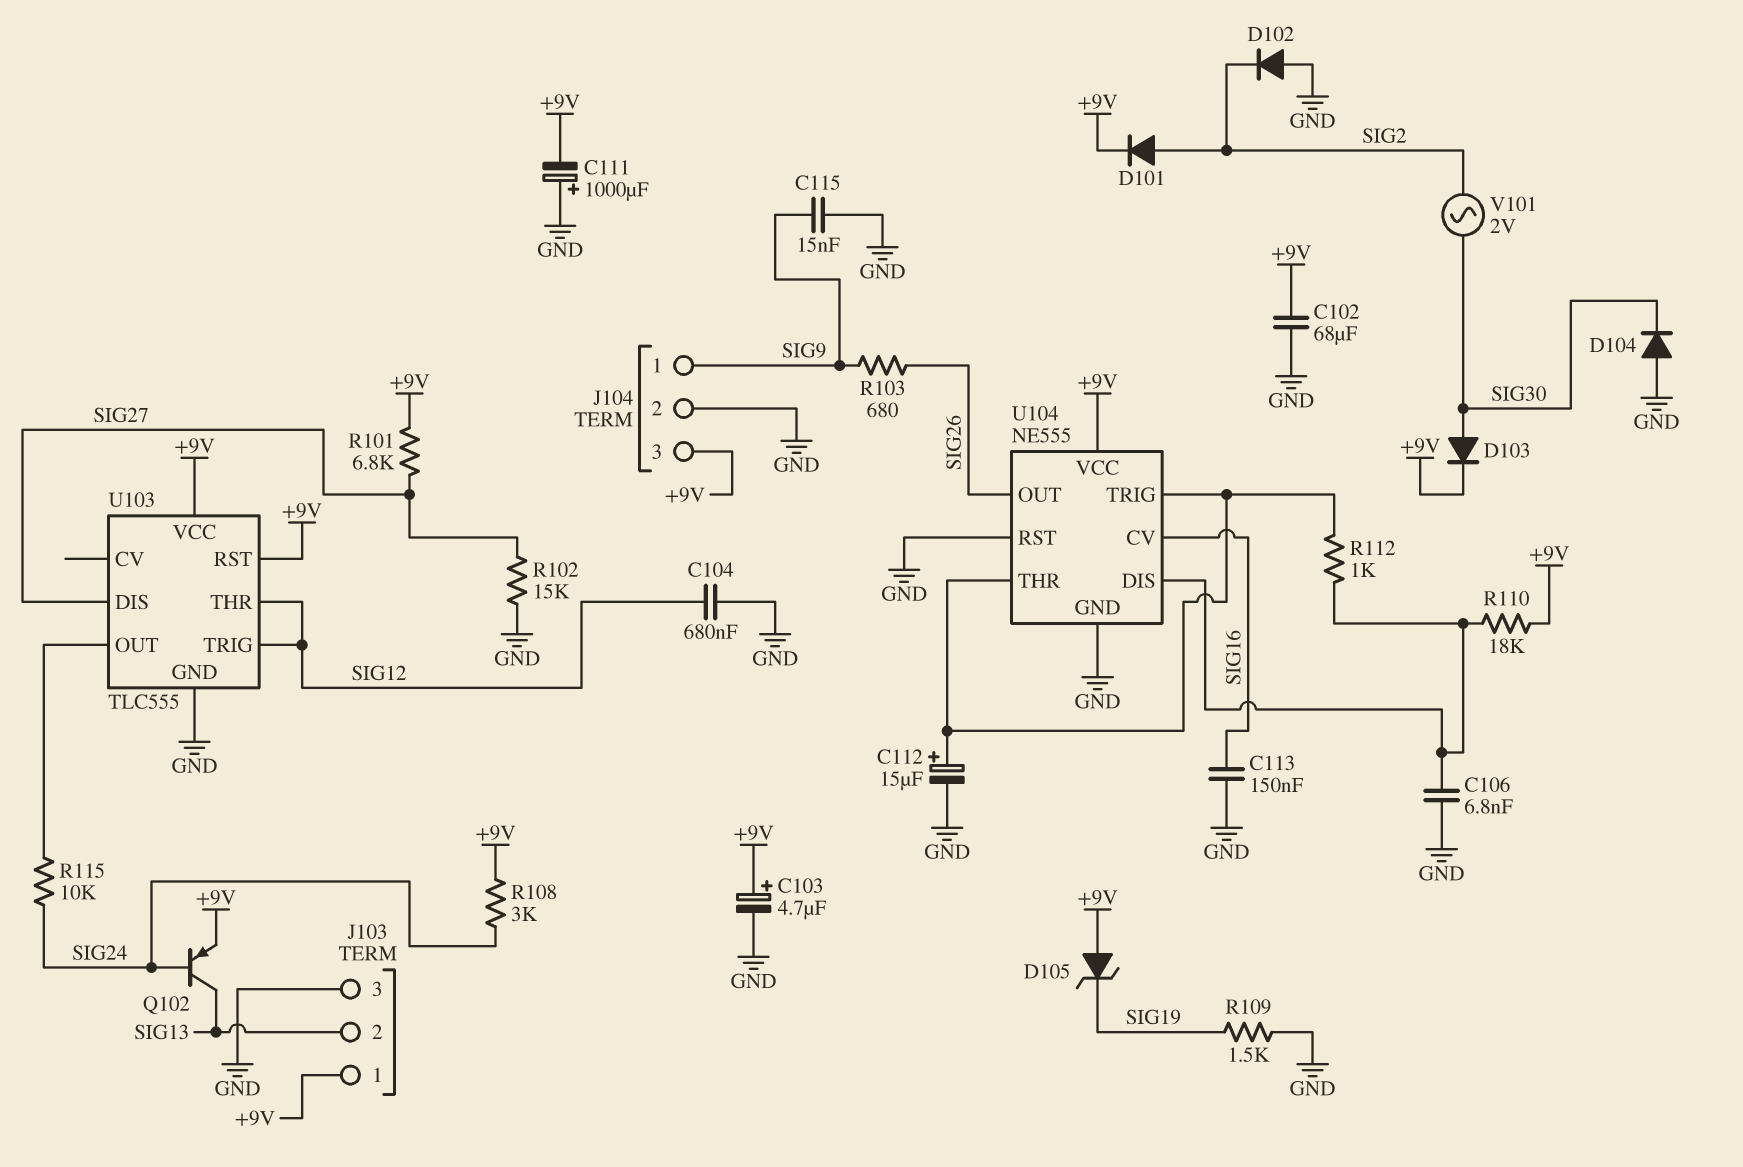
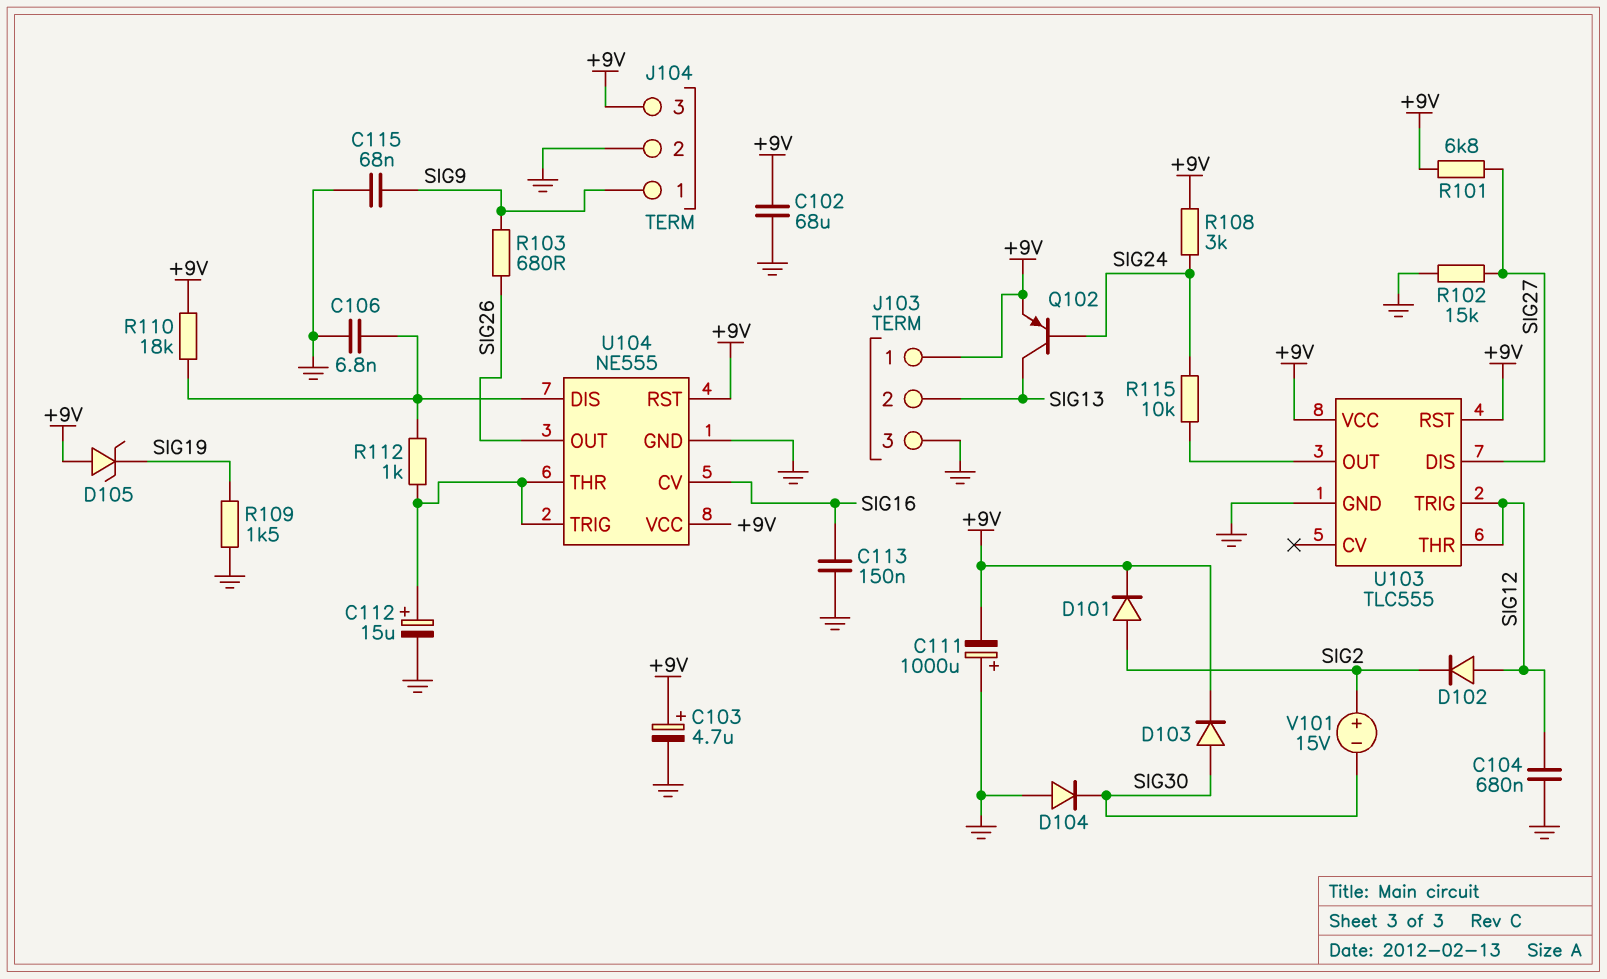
C115: 15nF (GND, SIG9) -> 68nF (GND, SIG9)
D102: diode (A GND, K SIG2) -> diode (A SIG12, K SIG2)
U104 pin RST: GND -> +9V
V101: AC 2V (SIG2, SIG30) -> 15V (plus SIG2, minus SIG30)

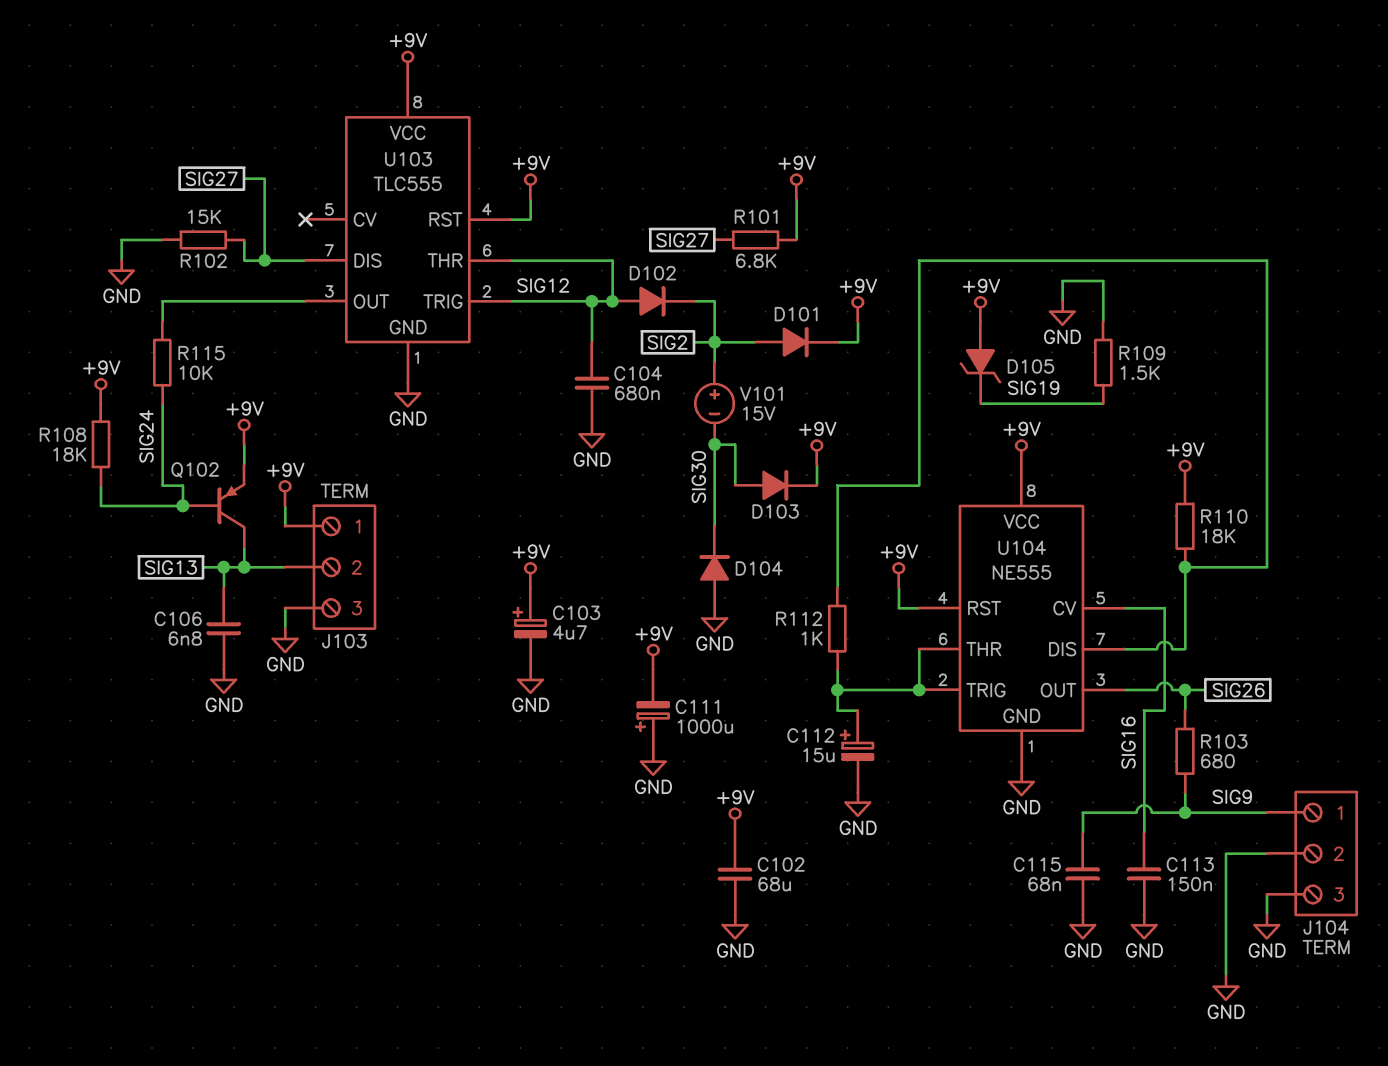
C106: 6.8nF (GND, U104/DIS) -> 6.8nF (GND, SIG13)
J104 pin 3: +9V -> GND
R108: 3k (+9V, SIG24) -> 18k (+9V, SIG24)

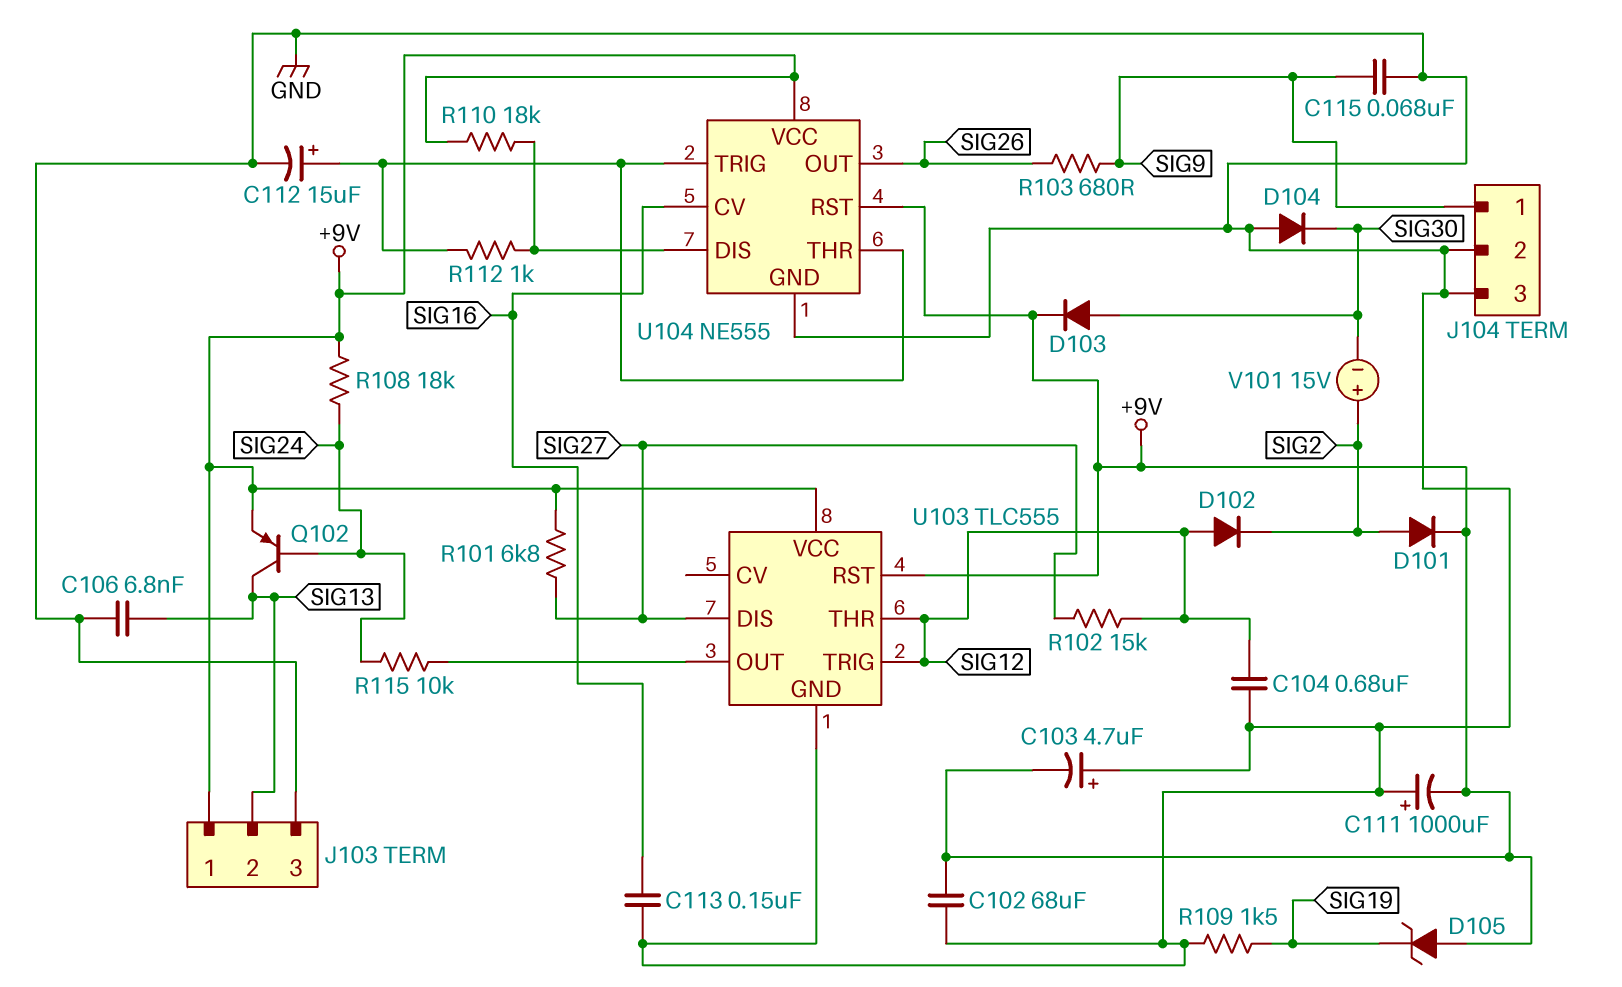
C103: 4.7uF (plus +9V, minus GND) -> 4.7uF (plus GND, minus +9V)
R102: 15k (GND, SIG27) -> 15k (SIG12, SIG27)

